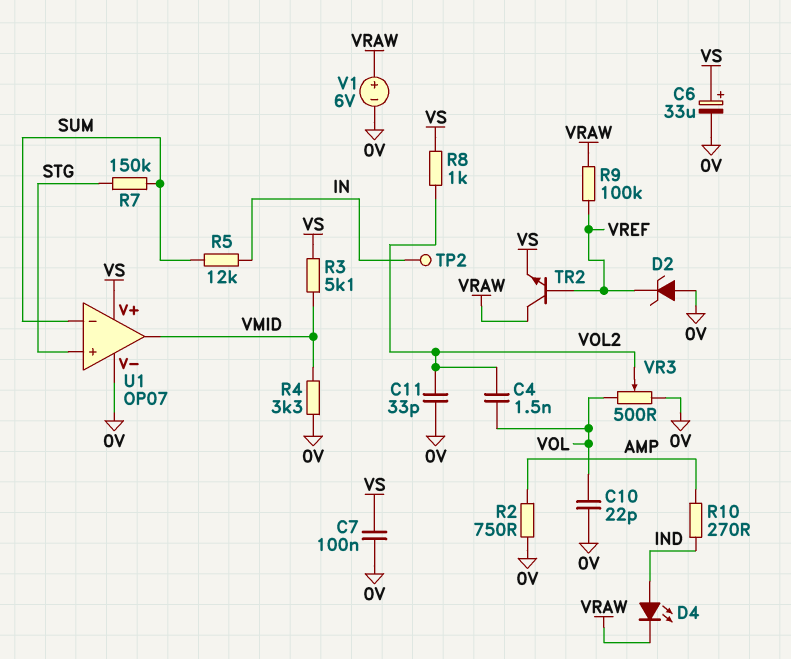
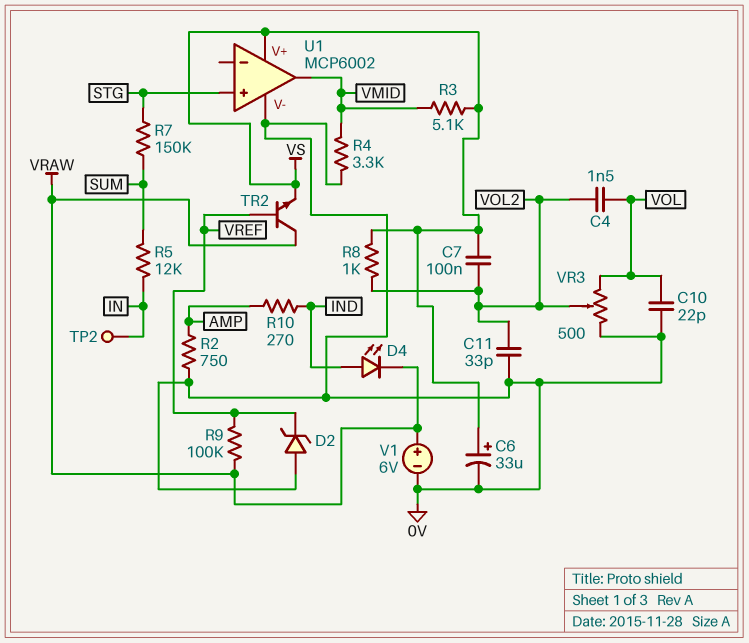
C7: 100nF (0V, VS) -> 100nF (VOL2, VS)
U1: OP07 -> MCP6002
U1 pin in-: SUM -> none

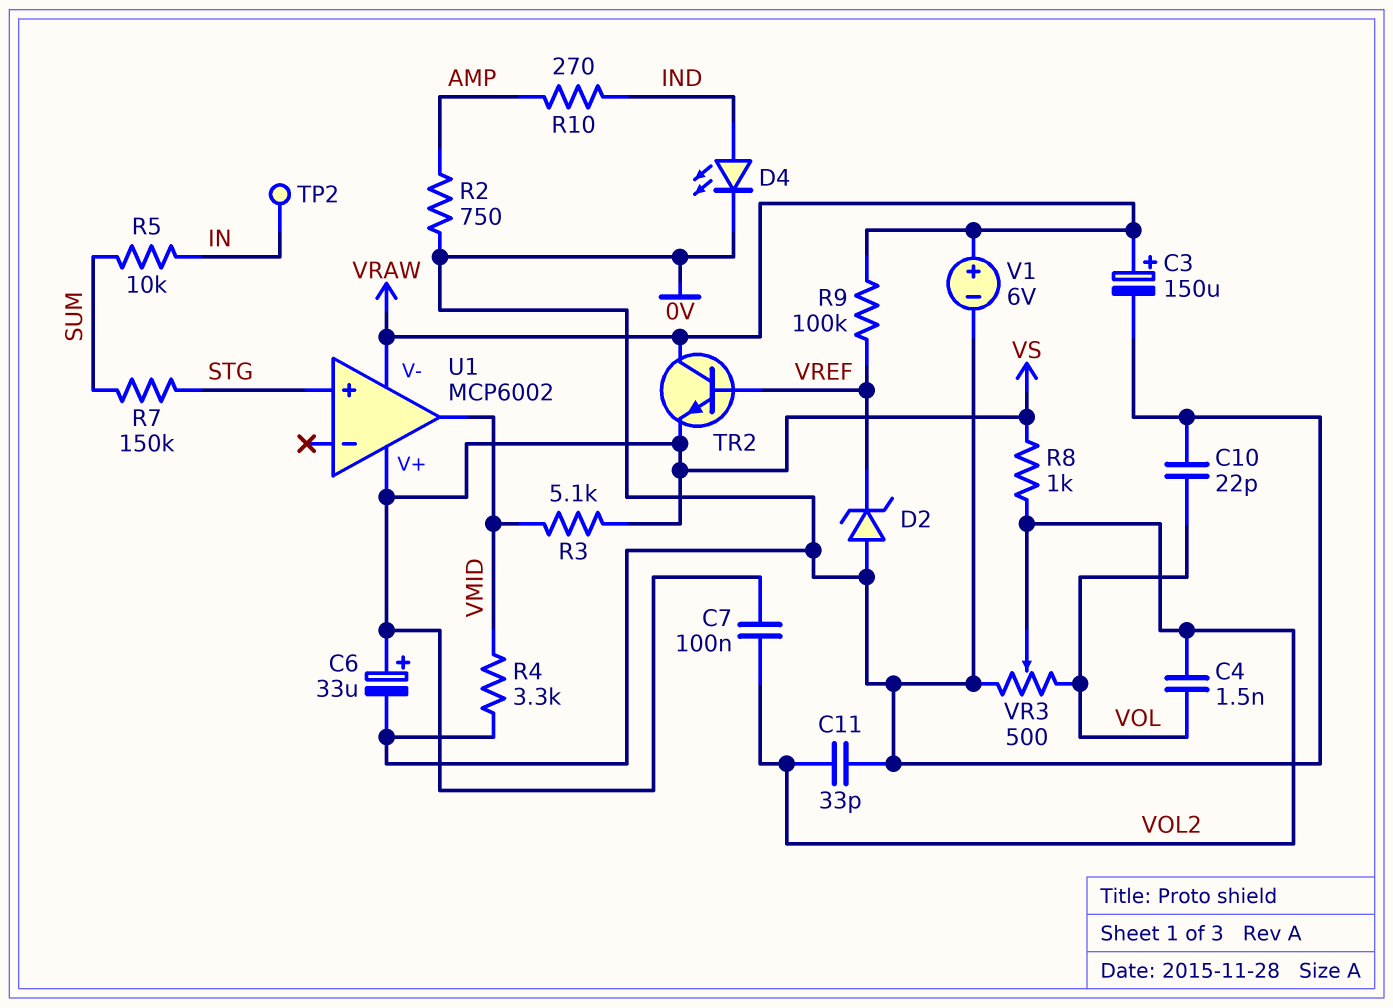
C3: none -> 150uF (plus VRAW, minus 0V)
D4: LED (A IND, K VRAW) -> LED (A IND, K 0V)
R5: 12k (IN, SUM) -> 10k (IN, SUM)
U1 pin V-: 0V -> VRAW

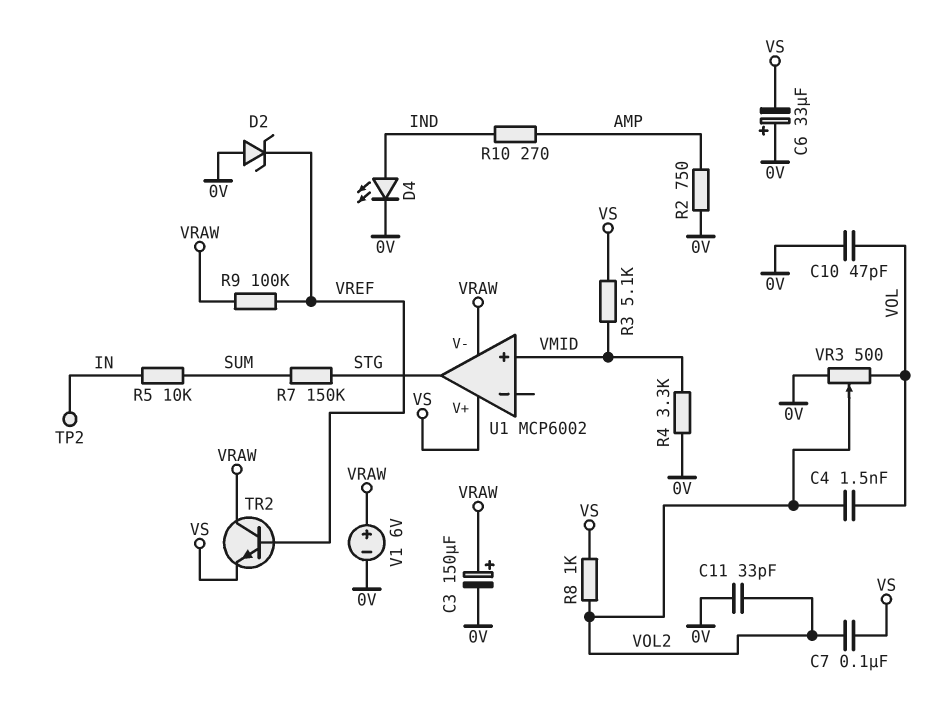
C6: 33uF (plus VS, minus 0V) -> 33uF (plus 0V, minus VS)
C10: 22pF (0V, VOL) -> 47pF (0V, VOL)
U1 pin in+: STG -> VMID
U1 pin out: VMID -> STG

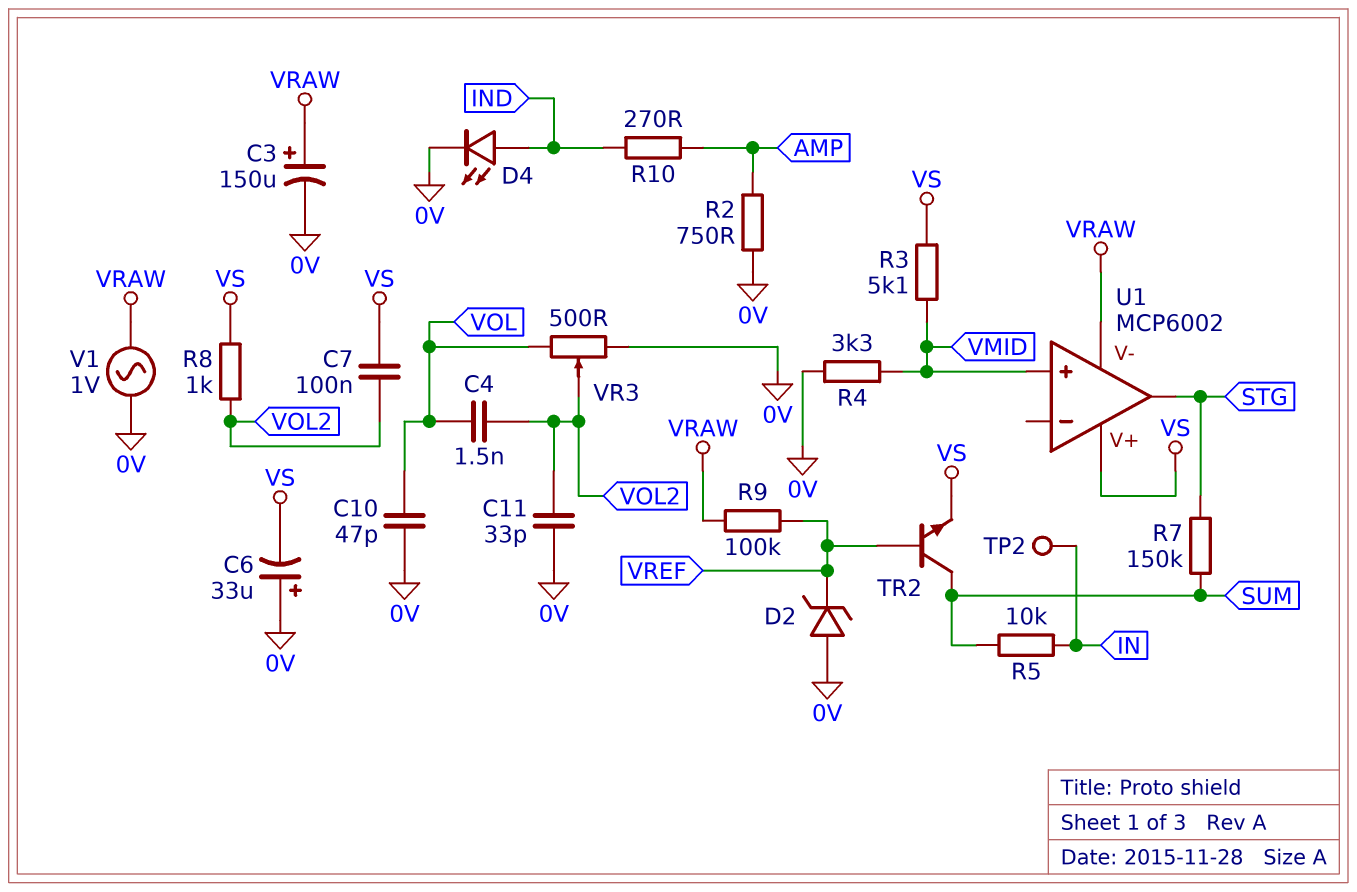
TR2: NPN (B VREF, C VRAW, E VS) -> NPN (B VREF, C SUM, E VS)
V1: 6V (plus VRAW, minus 0V) -> AC 1V (0V, VRAW)

